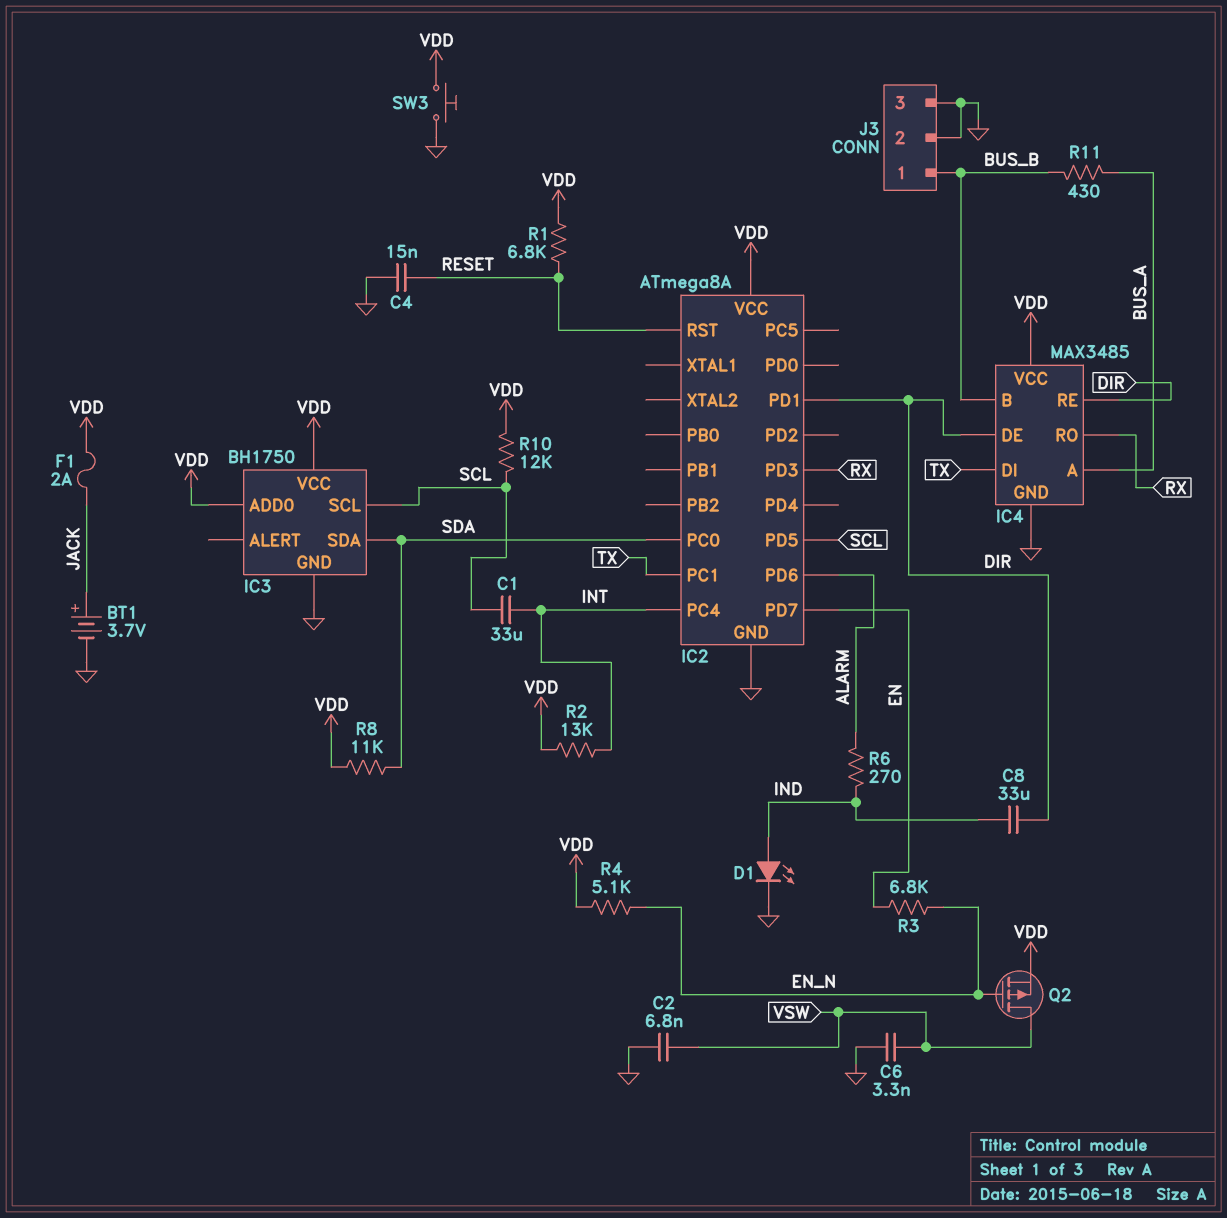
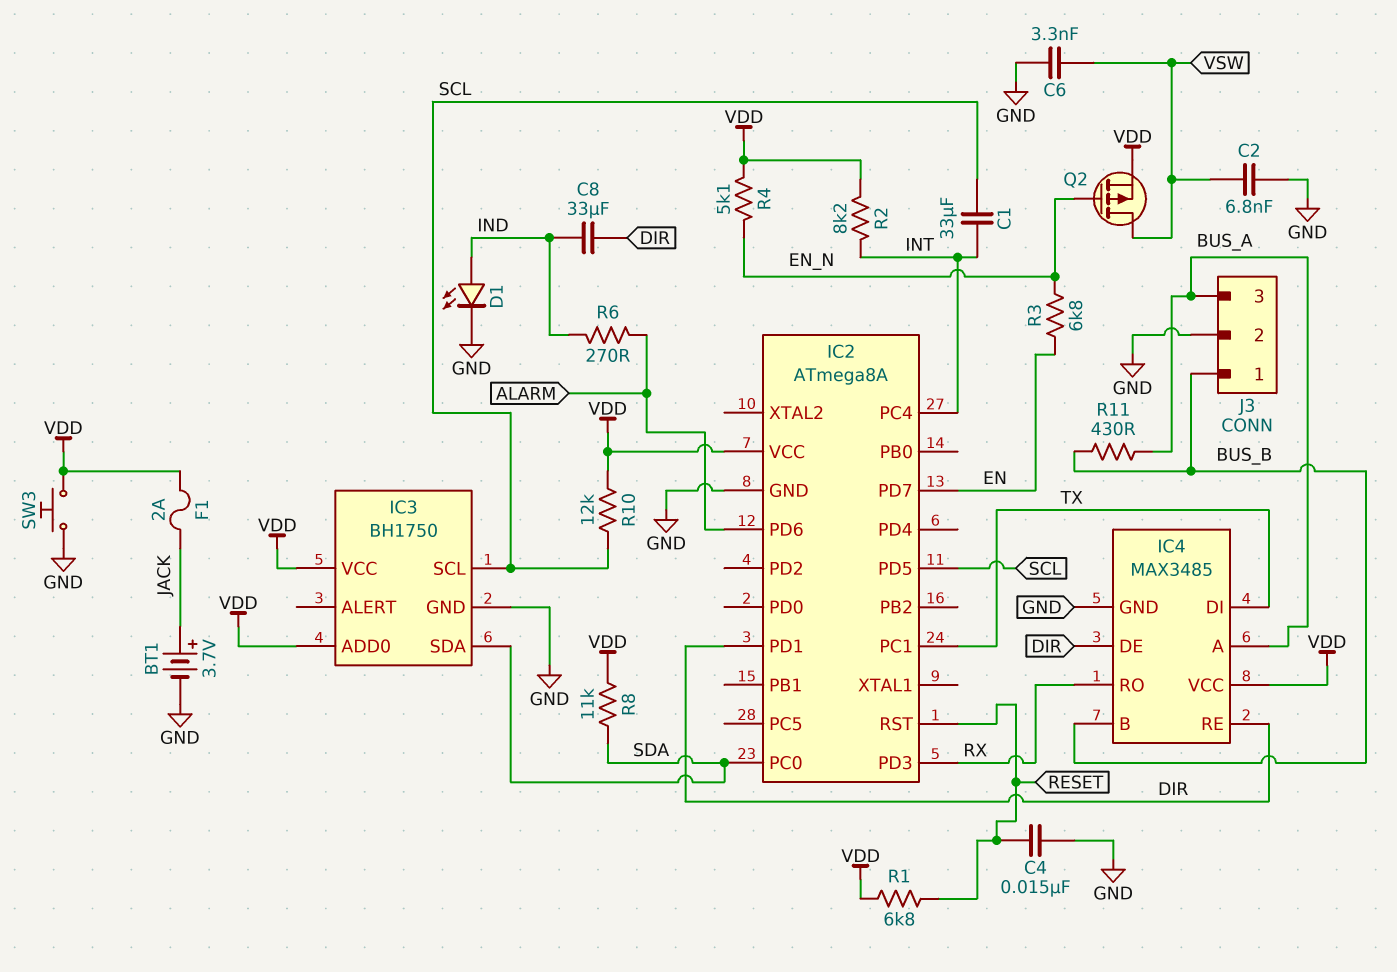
J3 pin 3: GND -> BUS_A
R2: 13k (INT, VDD) -> 8.2k (INT, VDD)

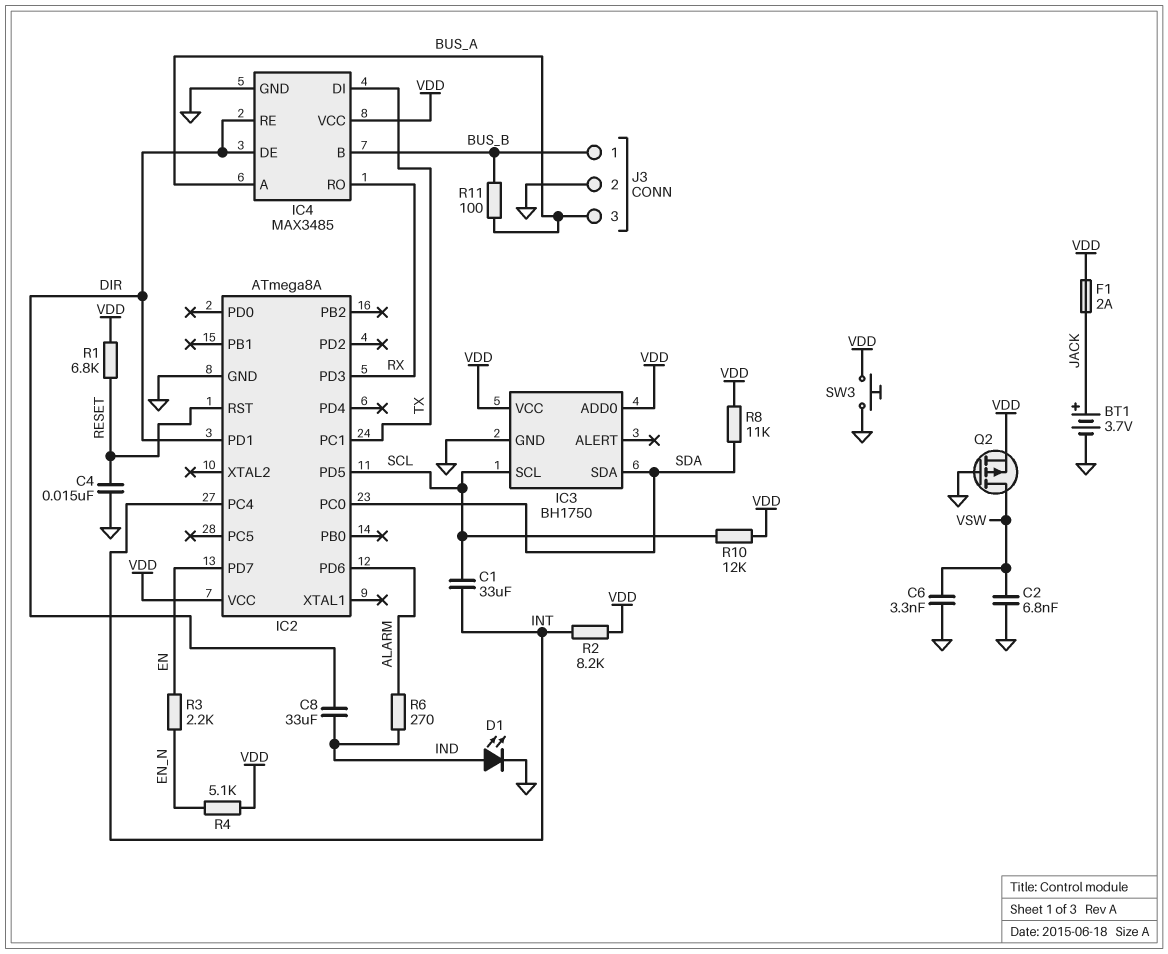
Q2: PMOS (G EN_N, D VSW, S VDD) -> PMOS (G GND, D VSW, S VDD)
R3: 6.8k (EN, EN_N) -> 2.2k (EN, EN_N)
R11: 430 (BUS_A, BUS_B) -> 100 (BUS_A, BUS_B)

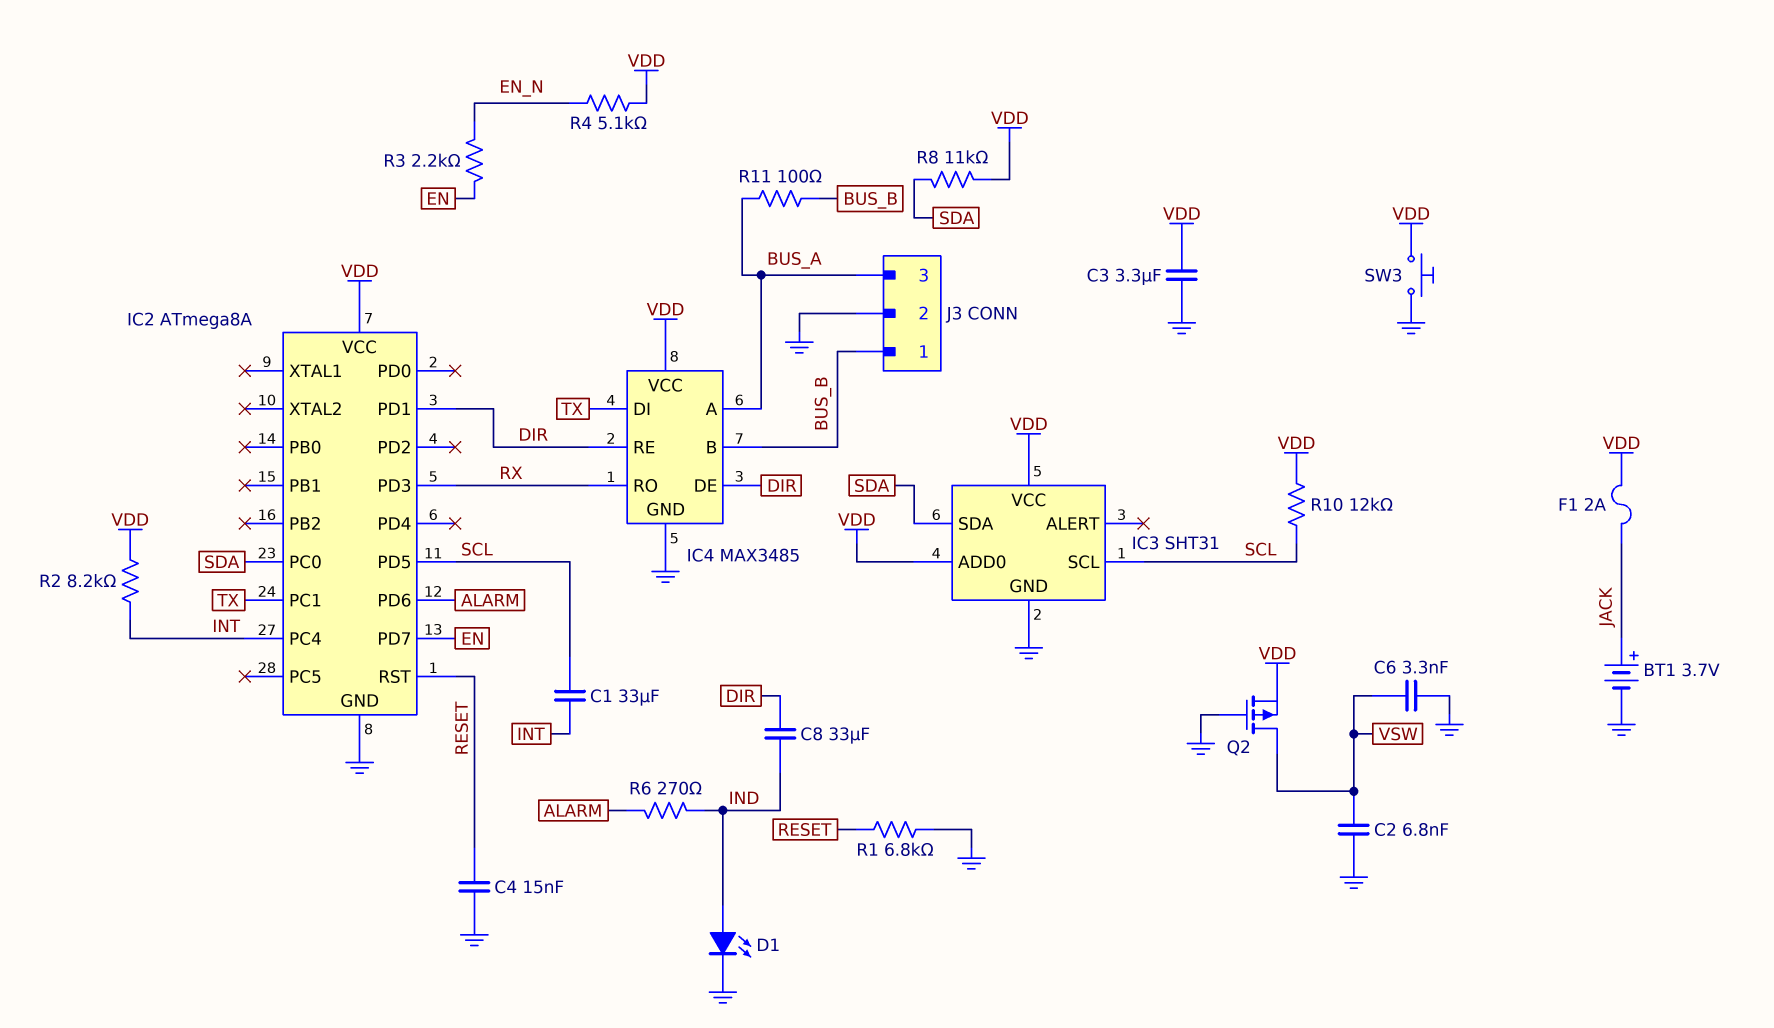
C3: none -> 3.3uF (GND, VDD)
IC3: BH1750 -> SHT31
R1: 6.8k (RESET, VDD) -> 6.8k (GND, RESET)

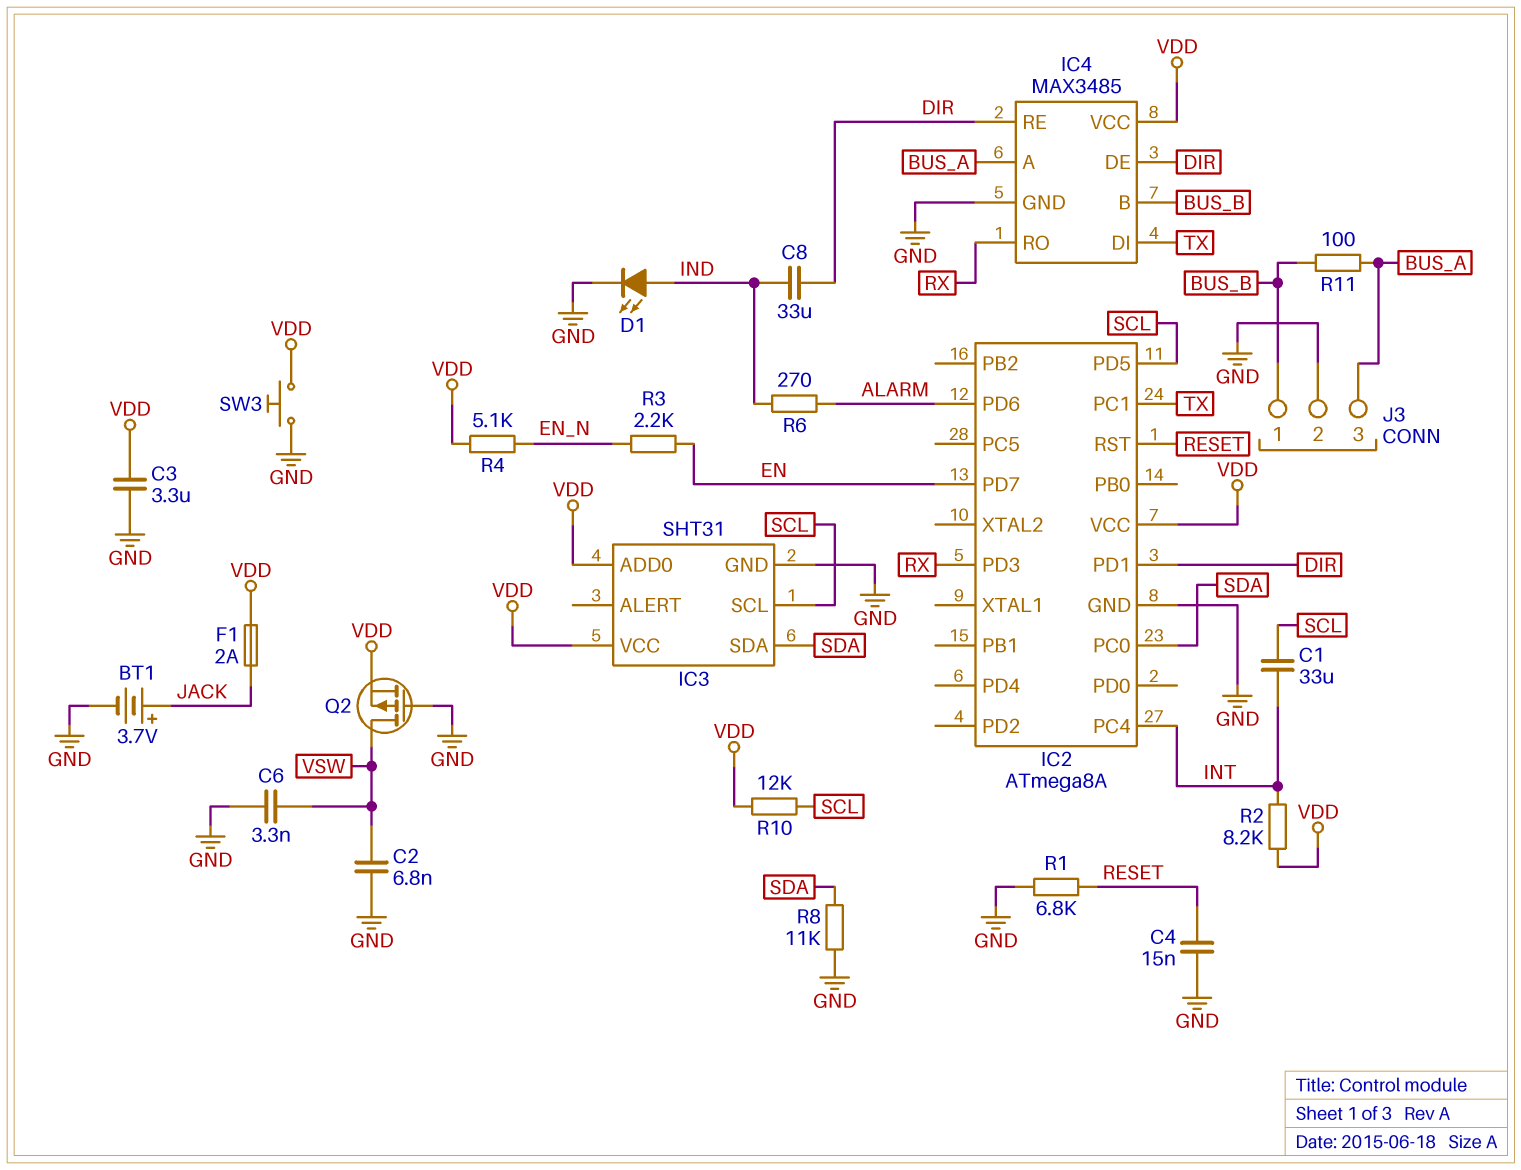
R8: 11k (SDA, VDD) -> 11k (GND, SDA)

